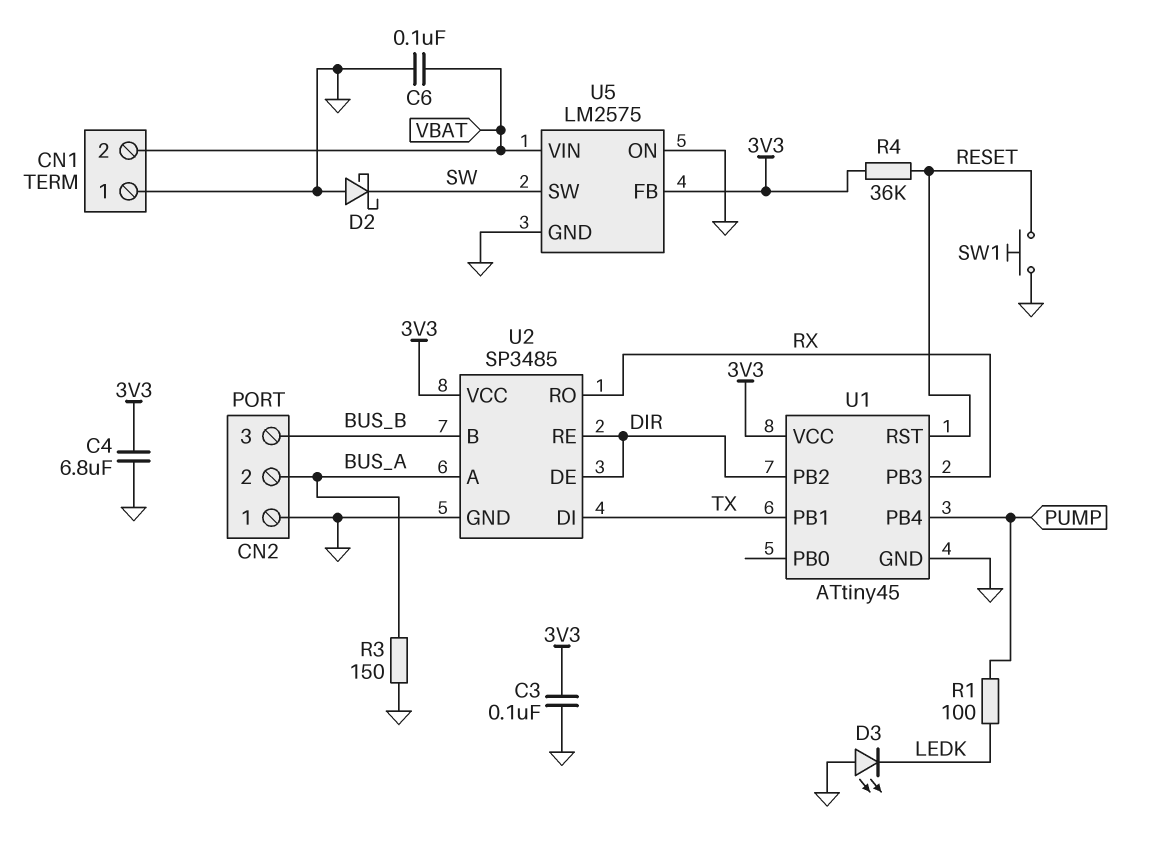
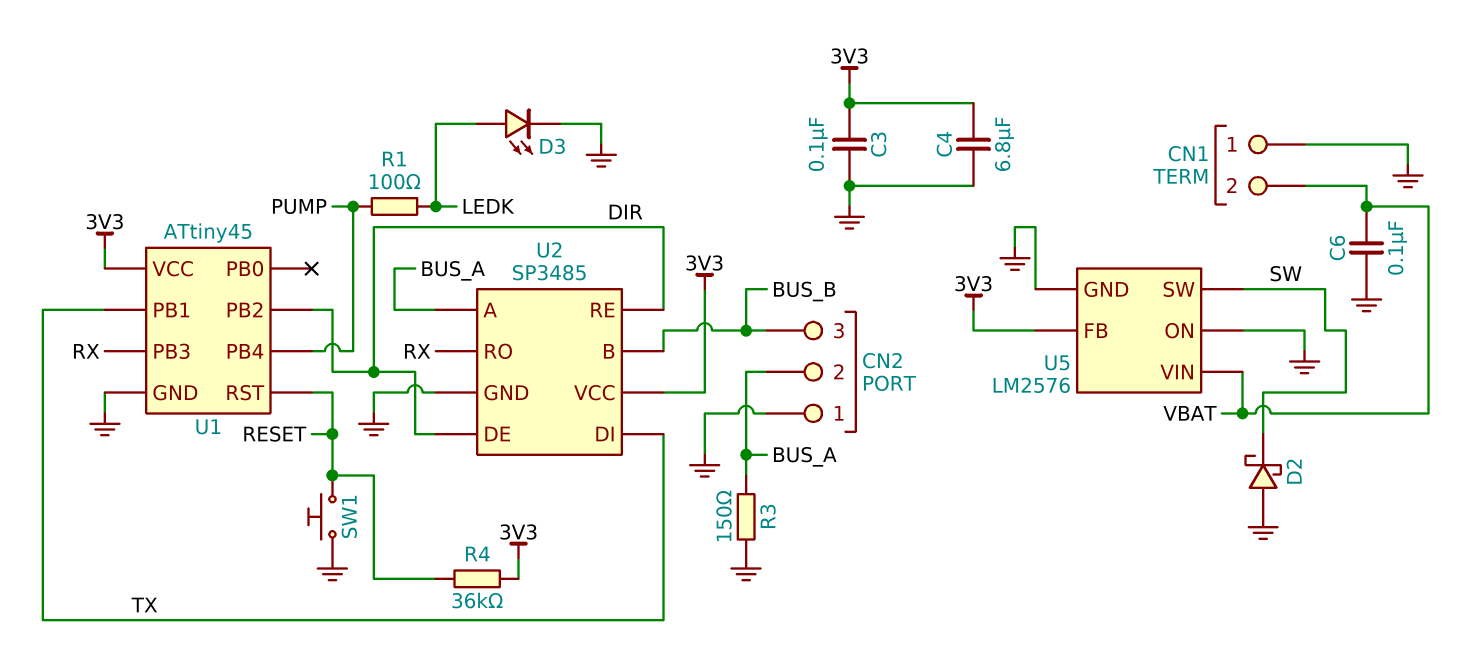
D3: LED (A GND, K LEDK) -> LED (A LEDK, K GND)
U5: LM2575 -> LM2576

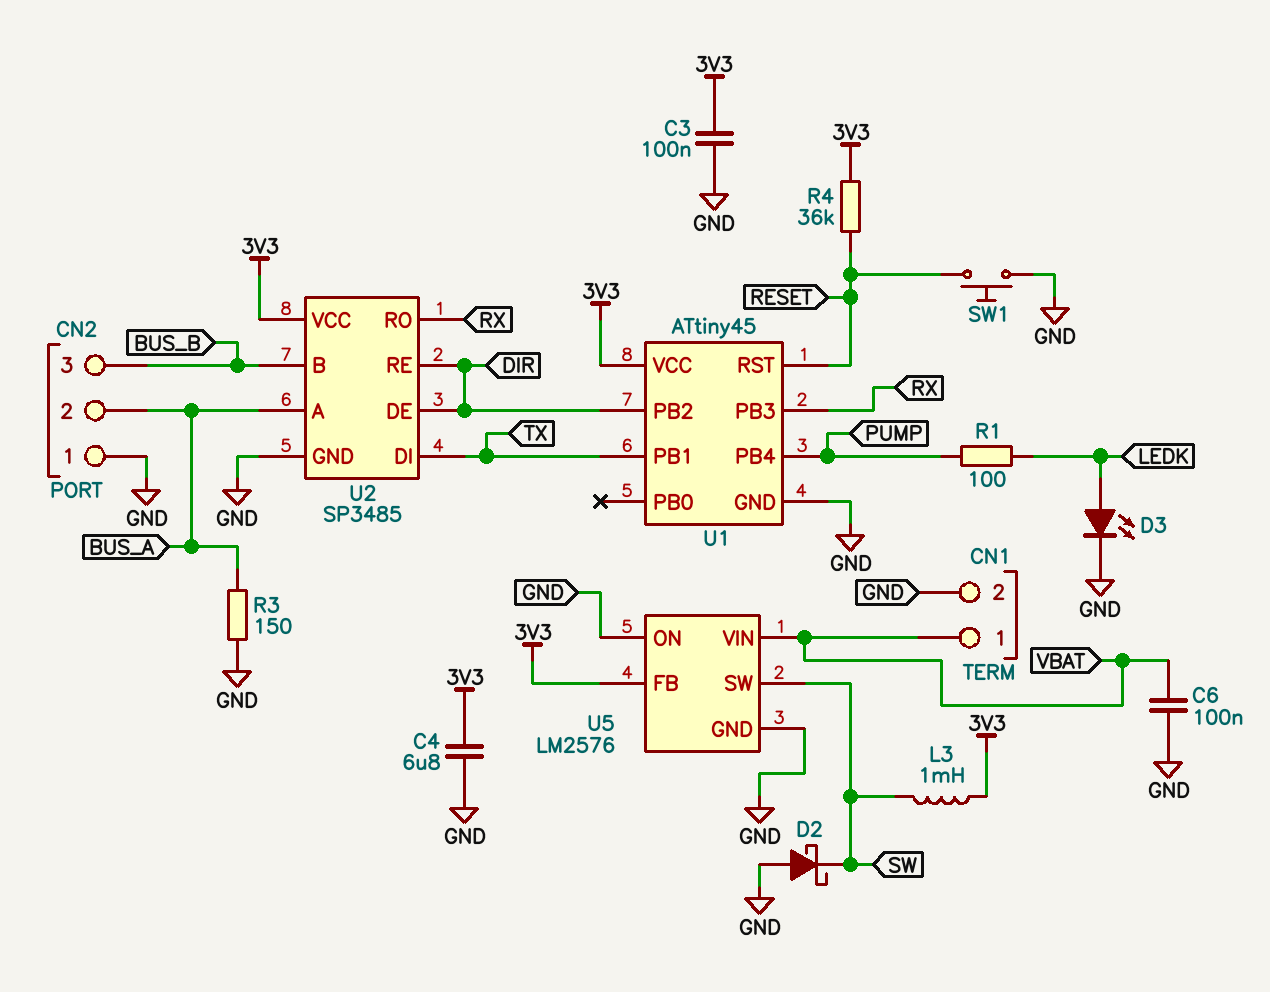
CN1 pin 1: GND -> VBAT
CN1 pin 2: VBAT -> GND
L3: none -> 1mH (3V3, SW)

